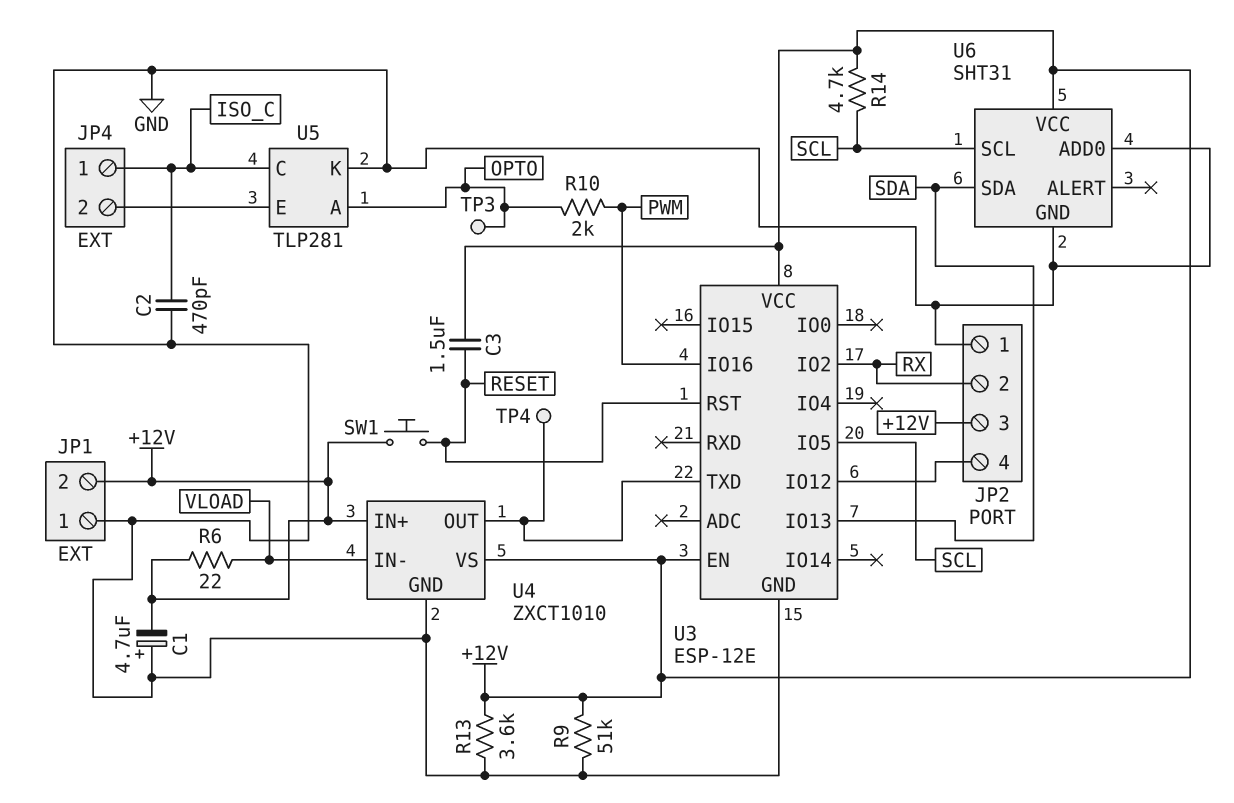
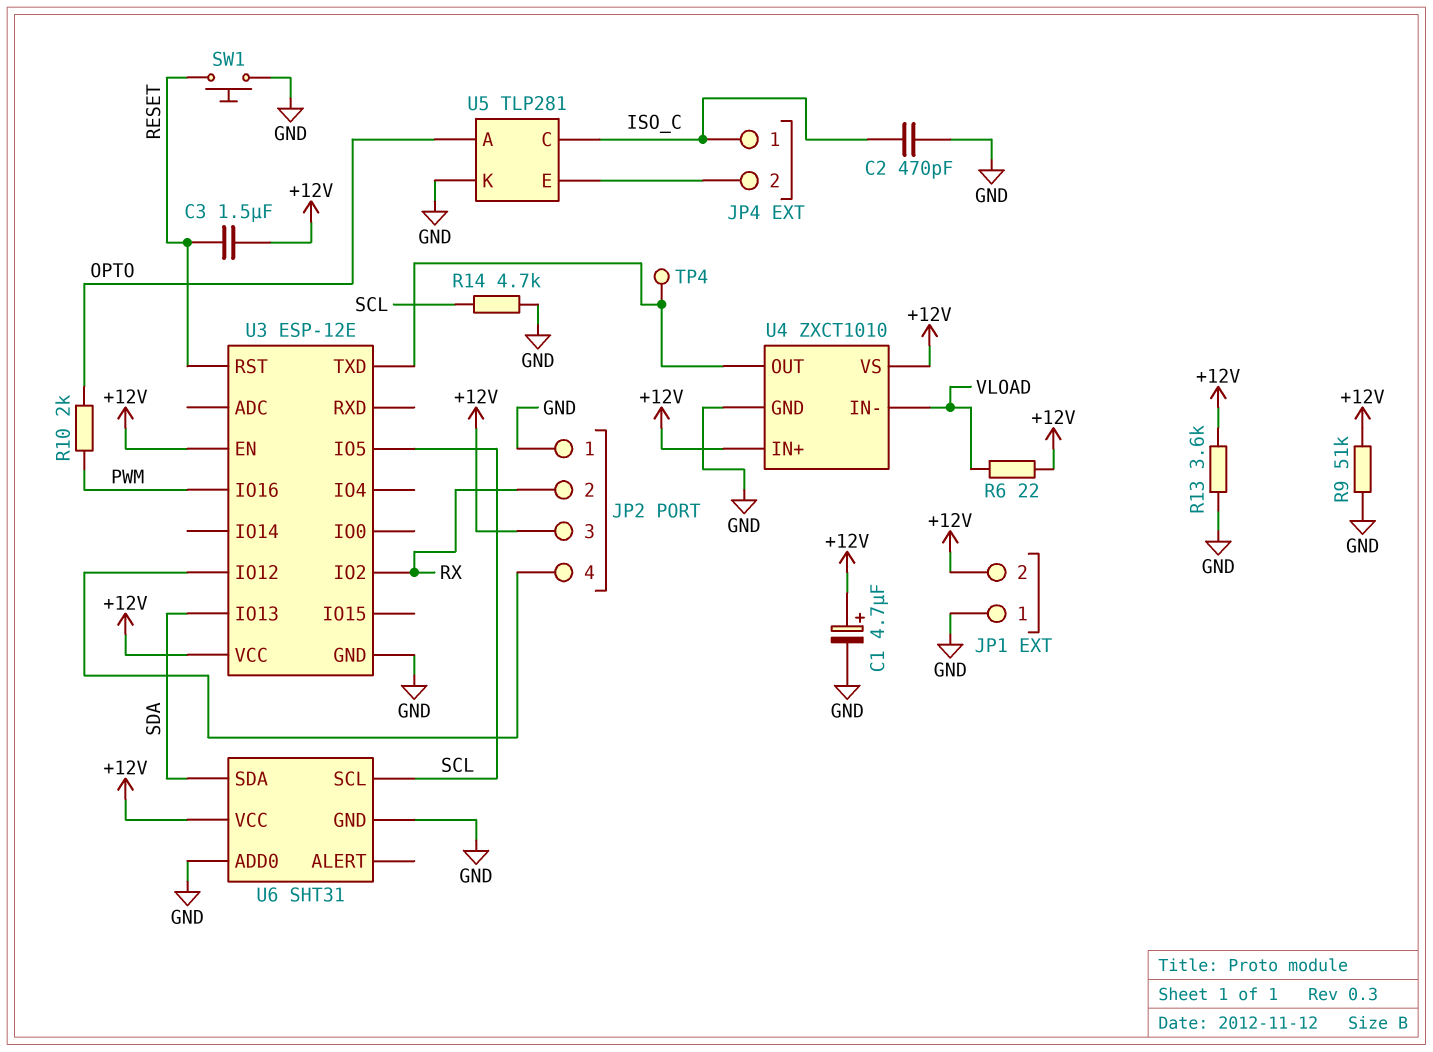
C1: 4.7uF (plus GND, minus +12V) -> 4.7uF (plus +12V, minus GND)
R14: 4.7k (+12V, SCL) -> 4.7k (GND, SCL)
SW1: button (+12V, RESET) -> button (GND, RESET)
TP3: test point (OPTO) -> none

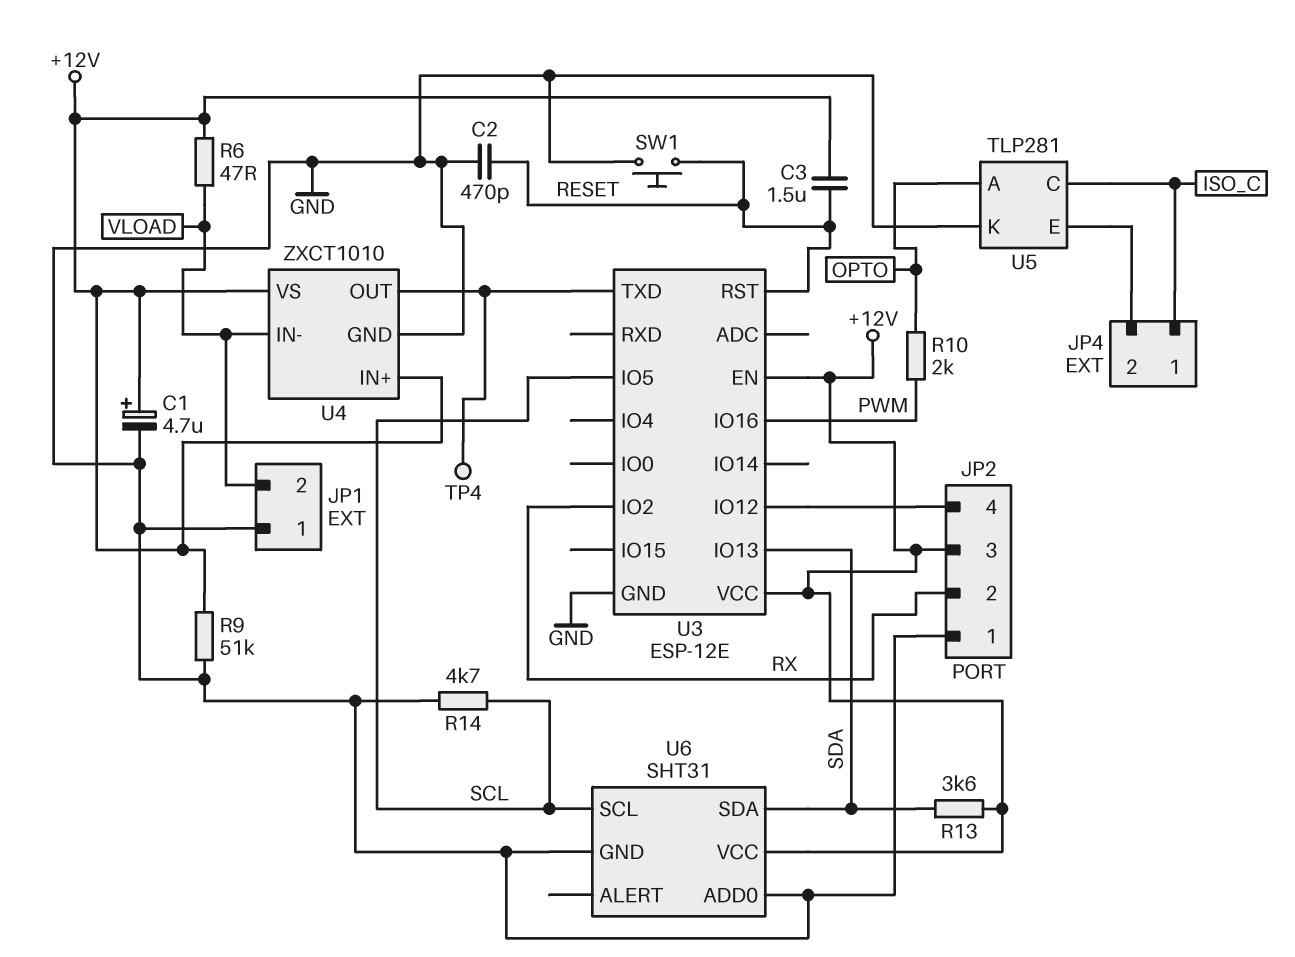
C2: 470pF (GND, ISO_C) -> 470pF (GND, RESET)
JP1 pin 2: +12V -> VLOAD
R6: 22 (+12V, VLOAD) -> 47 (+12V, VLOAD)
R13: 3.6k (+12V, GND) -> 3.6k (+12V, SDA)

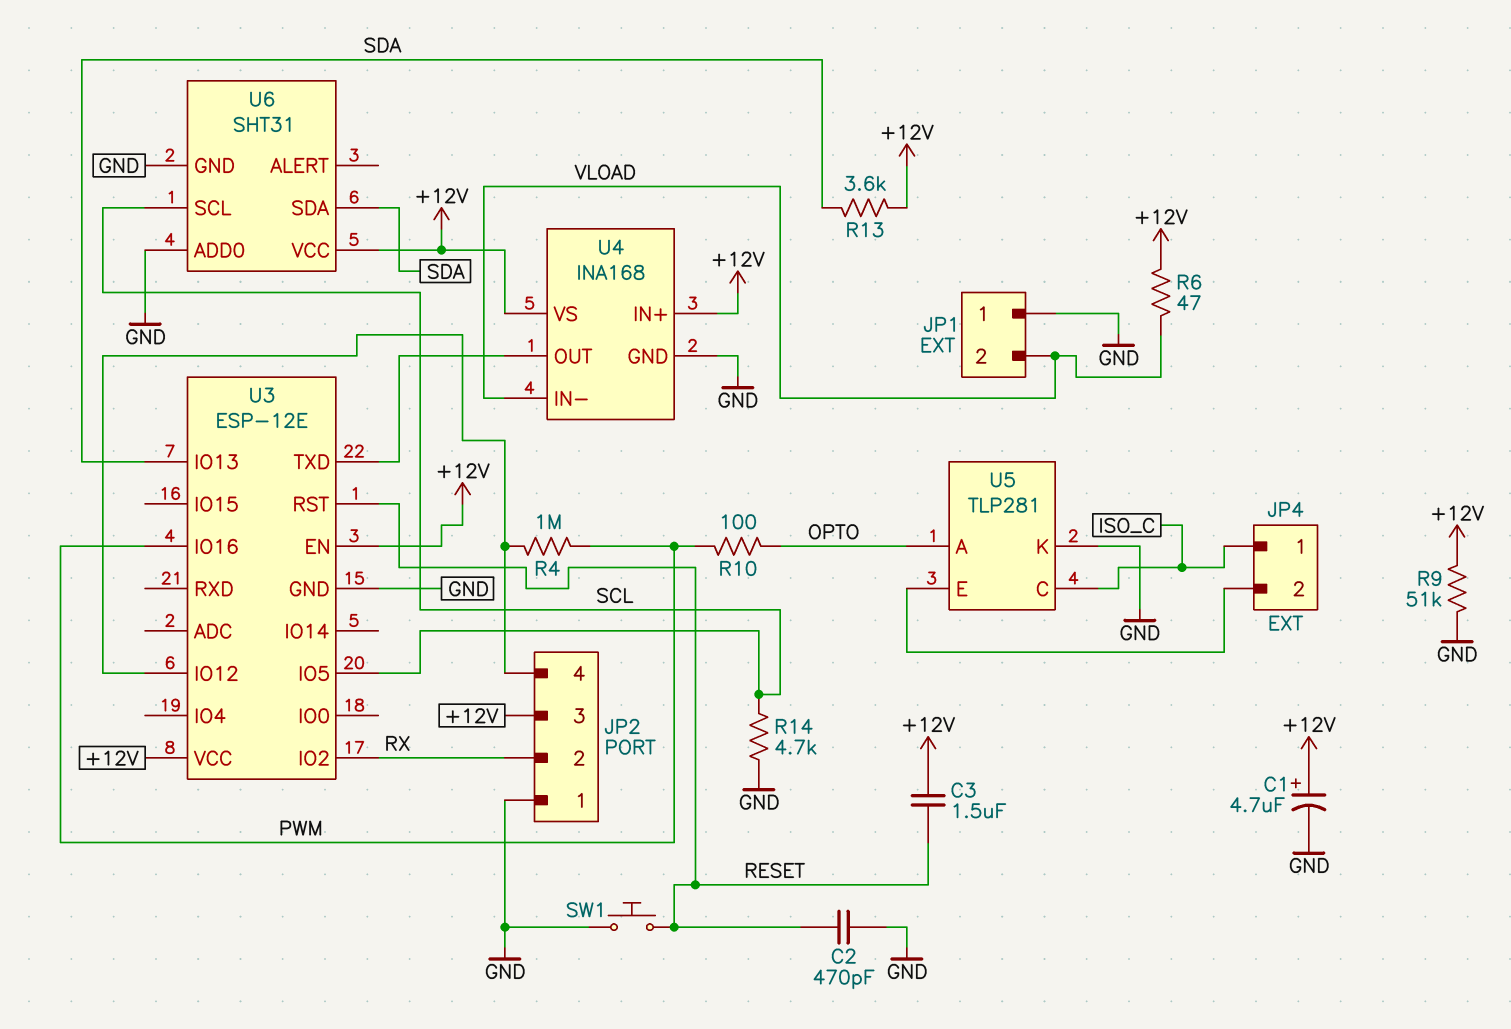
R4: none -> 1M (JP2/4, PWM)
R10: 2k (OPTO, PWM) -> 100 (OPTO, PWM)
TP4: test point (U3/TXD) -> none
U4: ZXCT1010 -> INA168

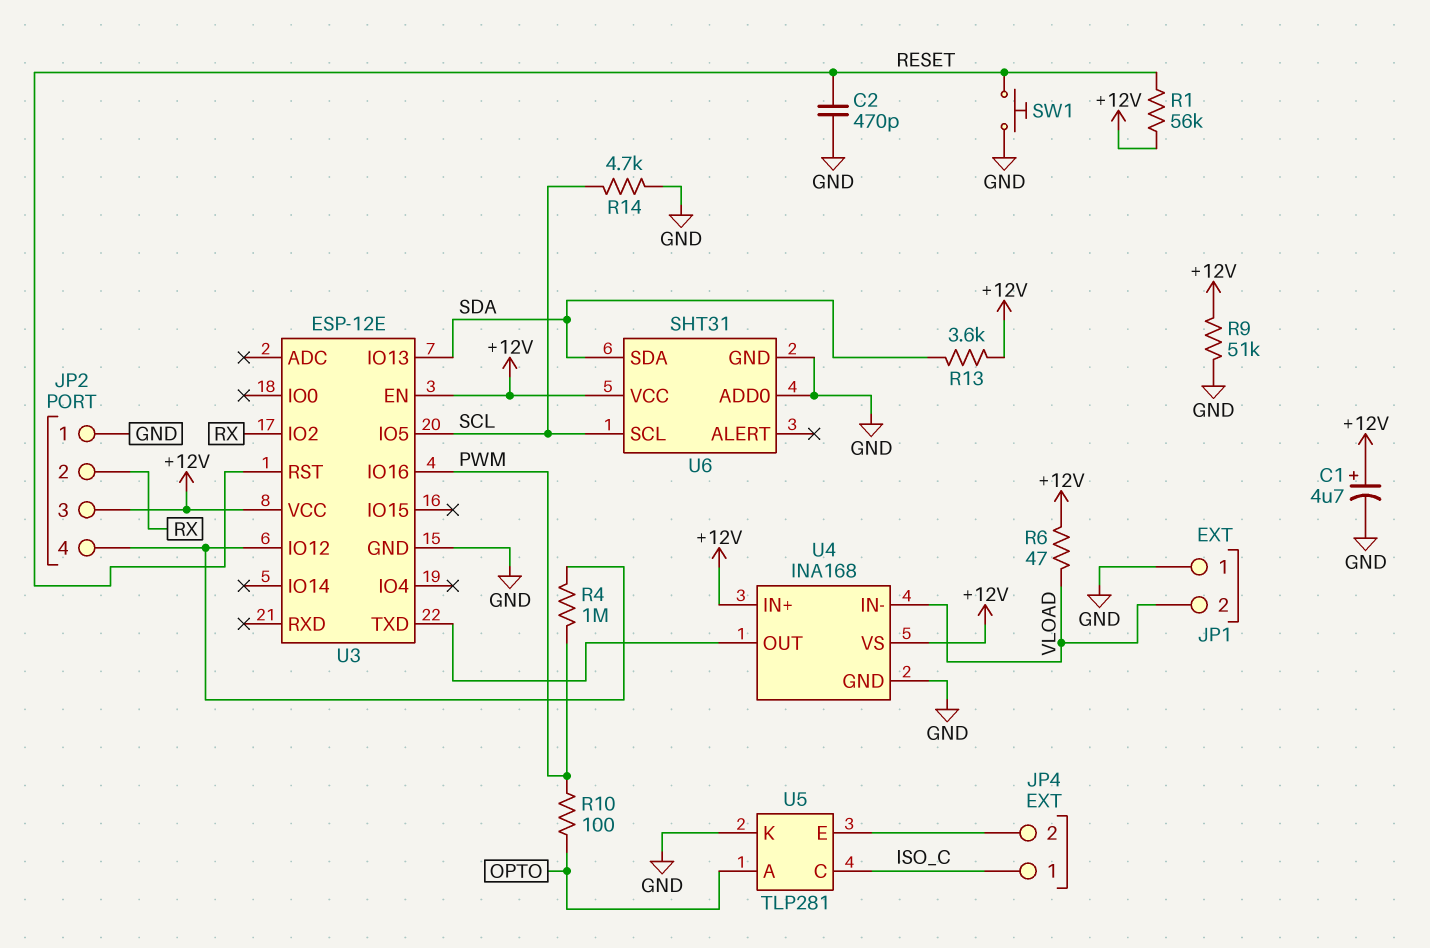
C3: 1.5uF (+12V, RESET) -> none
R1: none -> 56k (+12V, RESET)

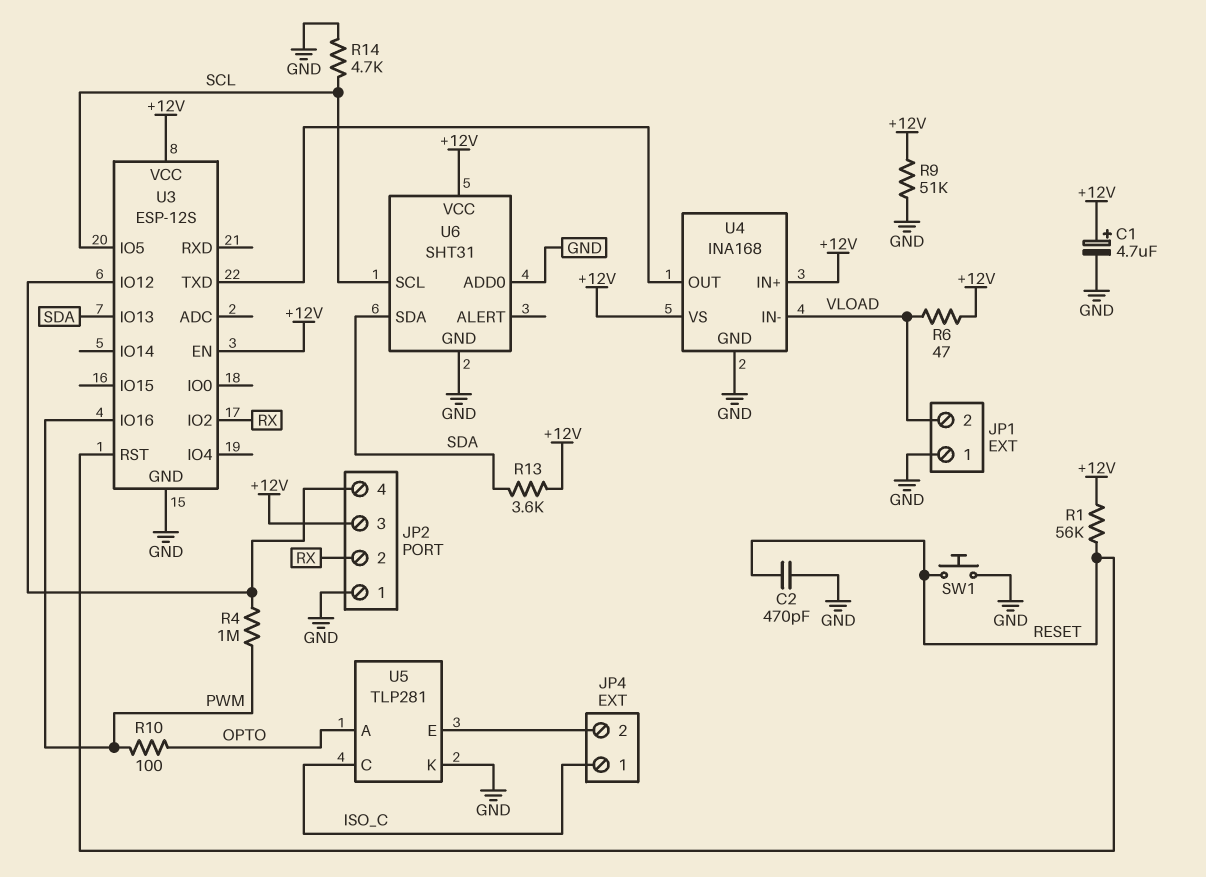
U3: ESP-12E -> ESP-12S

